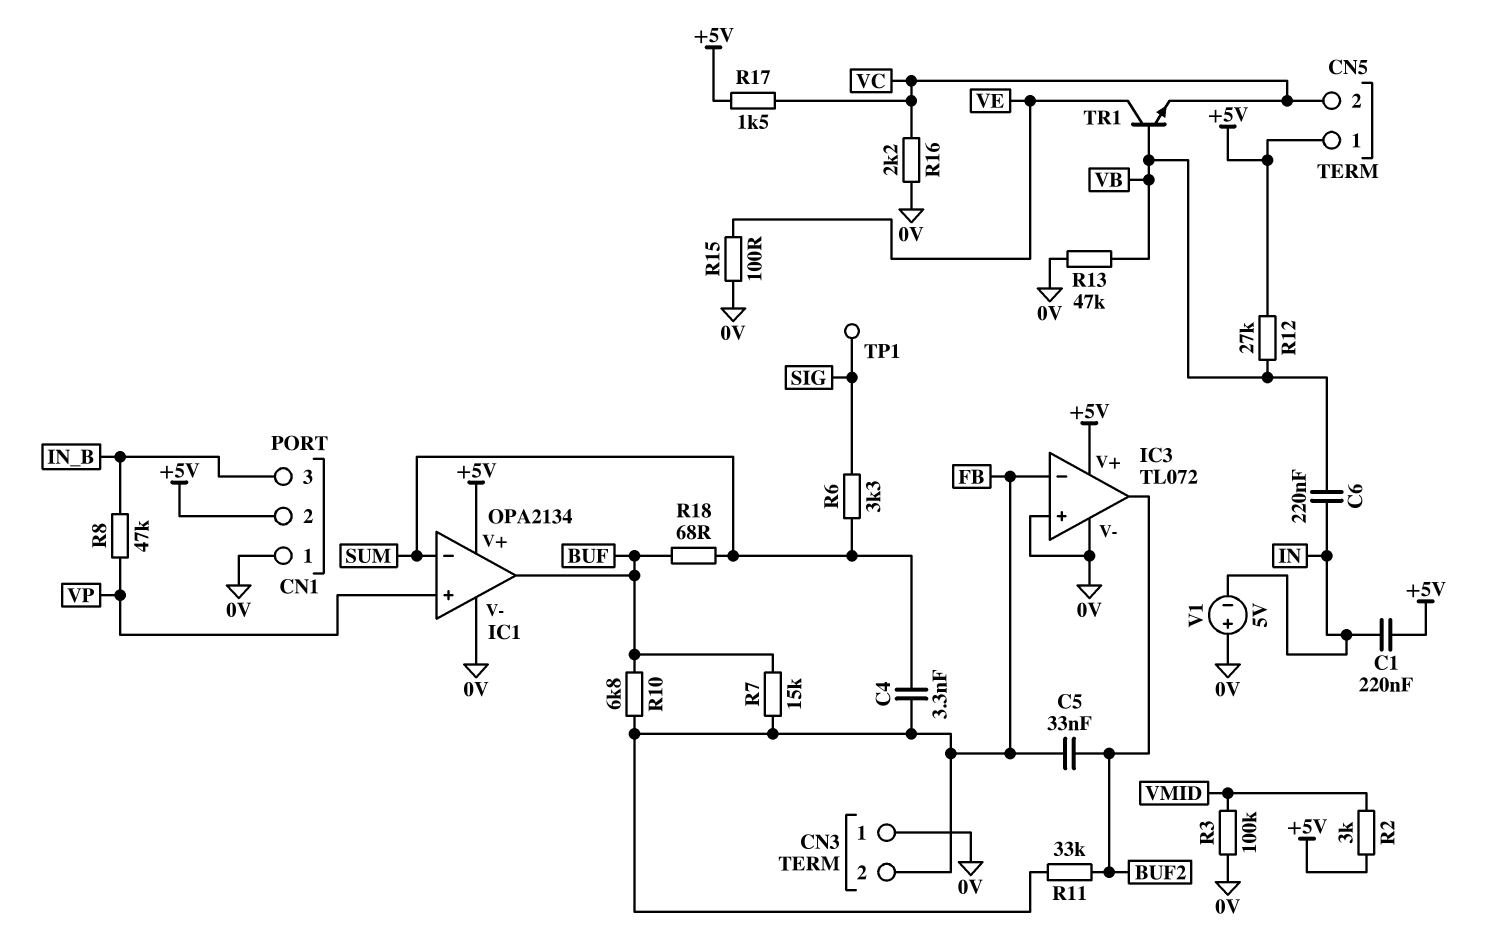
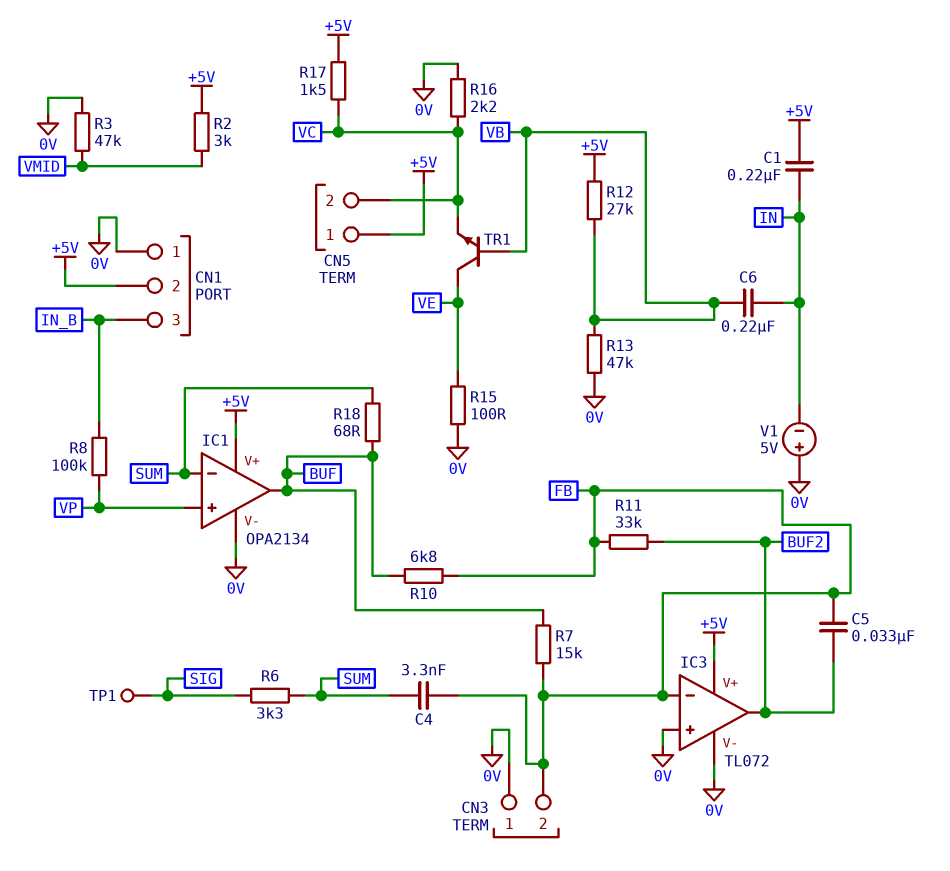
R3: 100k (0V, VMID) -> 47k (0V, VMID)
R8: 47k (IN_B, VP) -> 100k (IN_B, VP)

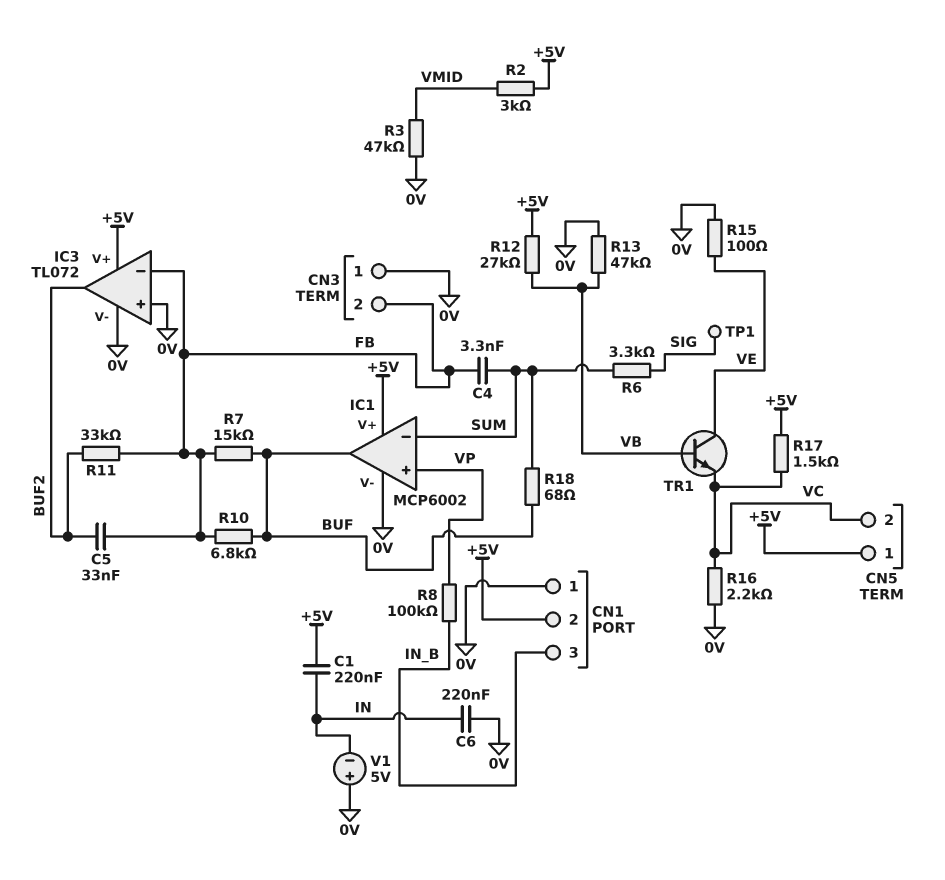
C6: 220nF (IN, VB) -> 220nF (0V, IN)
IC1: OPA2134 -> MCP6002

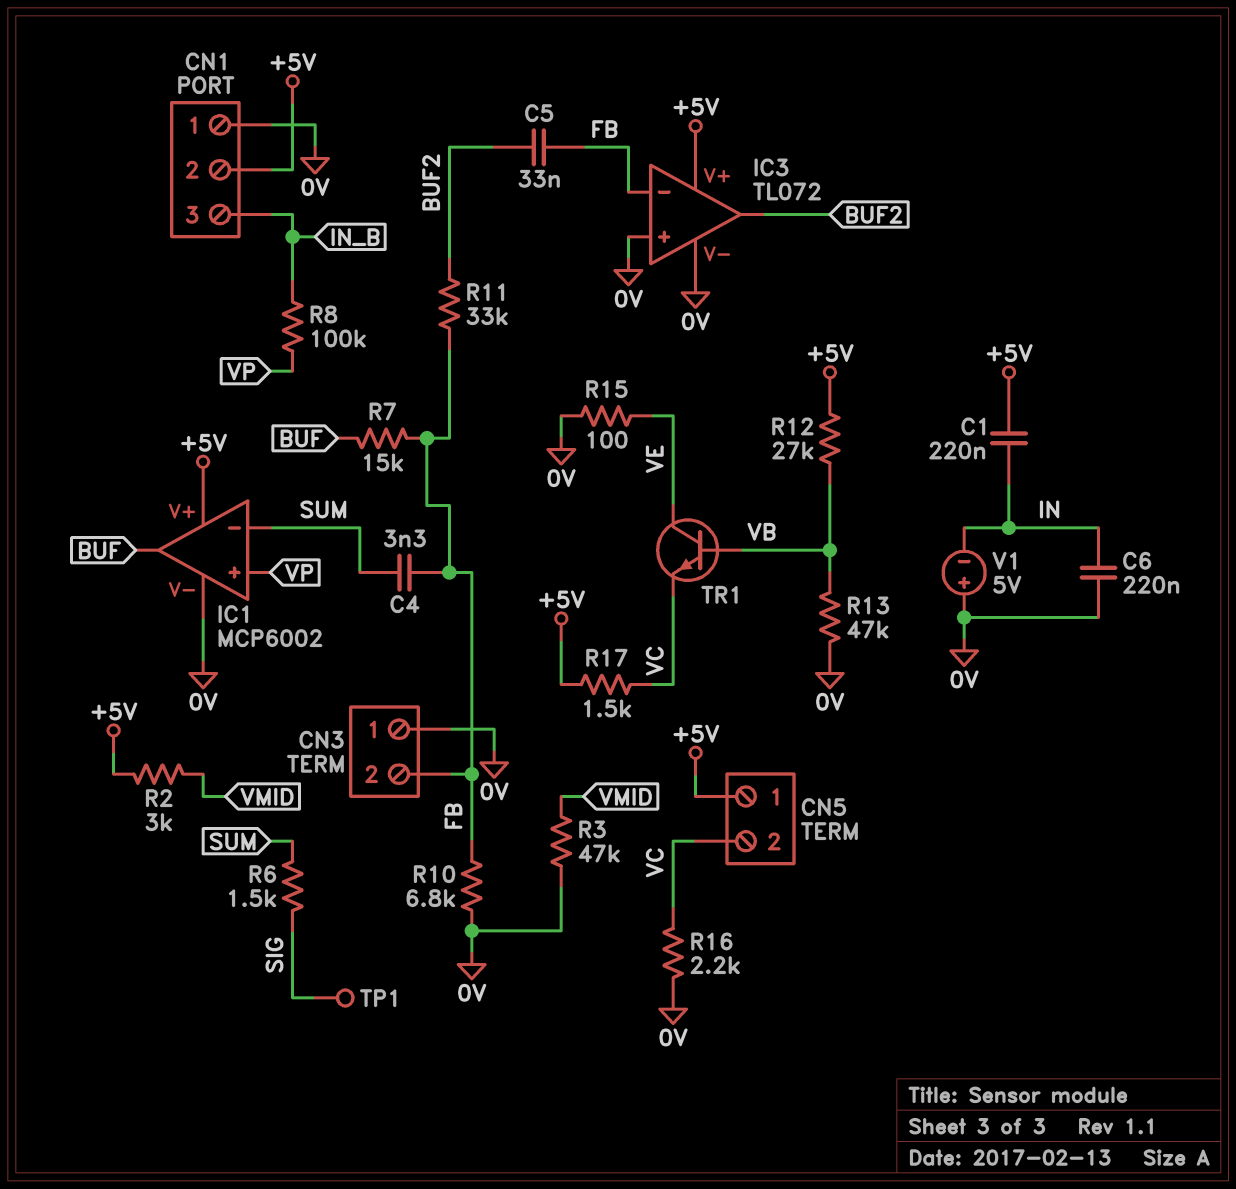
R6: 3.3k (SIG, SUM) -> 1.5k (SIG, SUM)
R10: 6.8k (BUF, FB) -> 6.8k (0V, FB)
R18: 68 (BUF, SUM) -> none

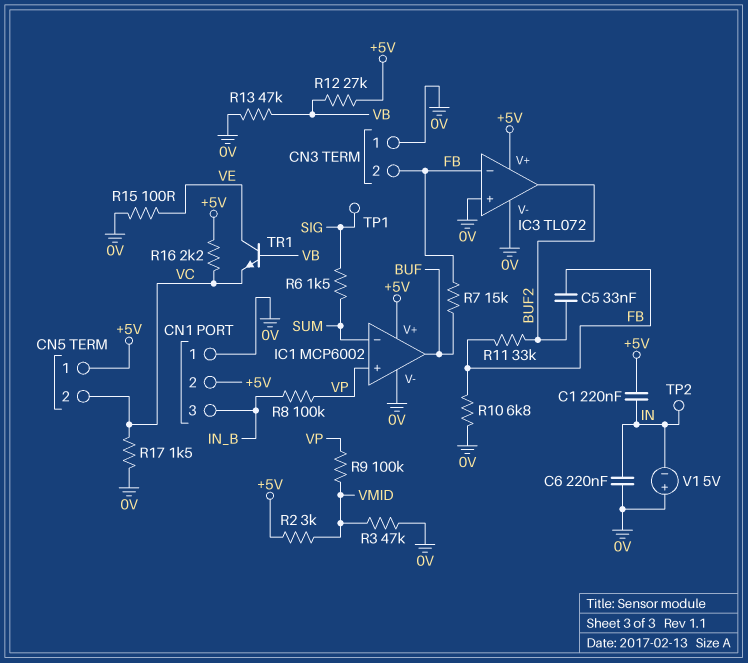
C4: 3.3nF (FB, SUM) -> none
R9: none -> 100k (VMID, VP)
R16: 2.2k (0V, VC) -> 2.2k (+5V, VC)
R17: 1.5k (+5V, VC) -> 1.5k (0V, VC)
TP2: none -> test point (IN)

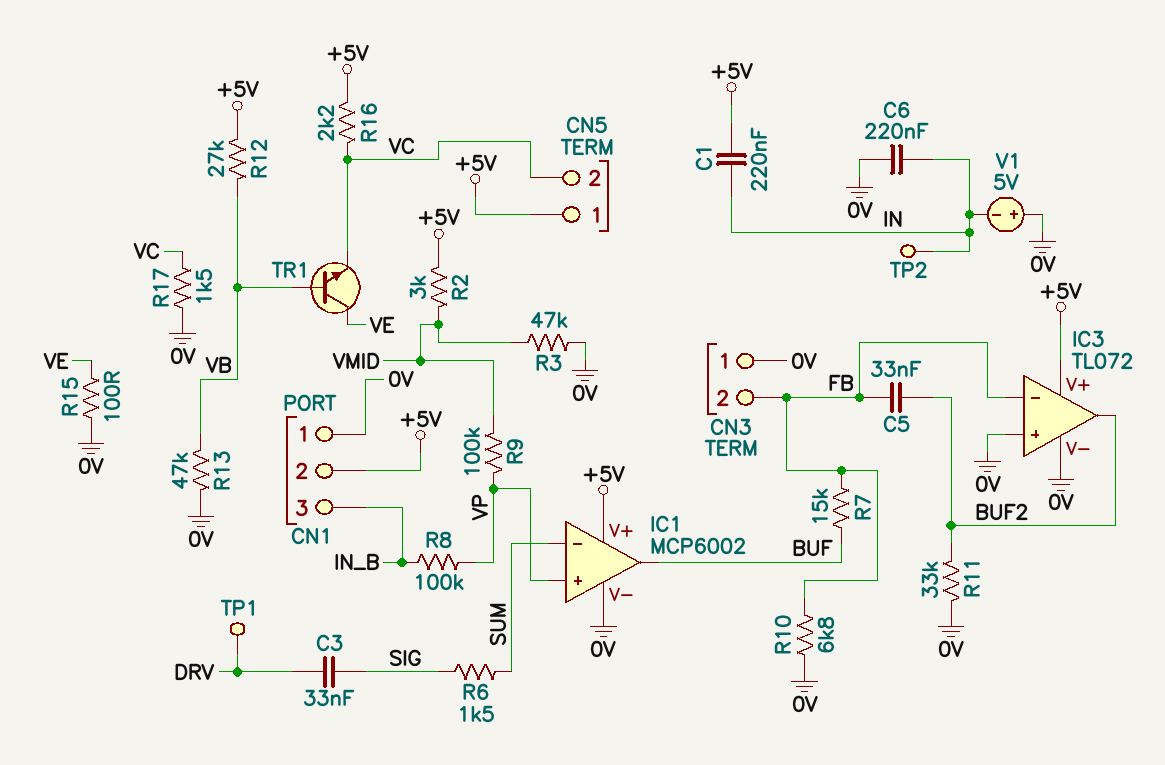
C3: none -> 33nF (DRV, SIG)
R11: 33k (BUF2, FB) -> 33k (0V, BUF2)
TP1: test point (SIG) -> test point (DRV)

